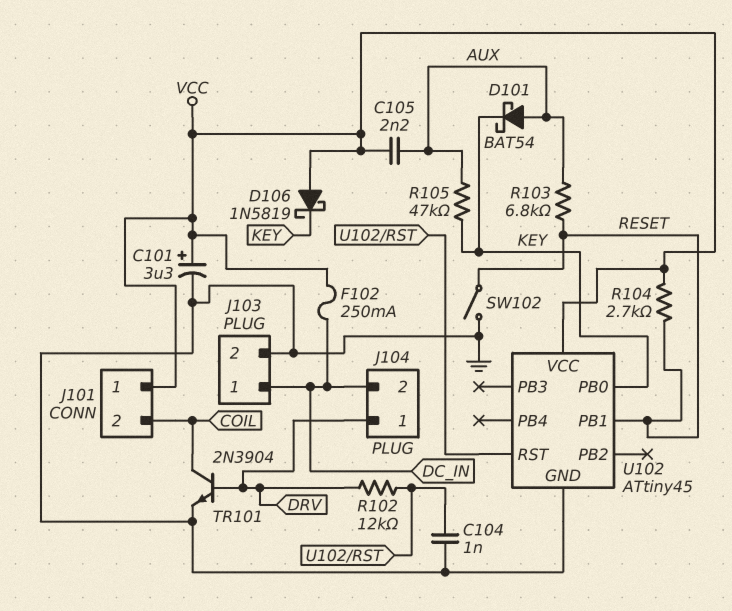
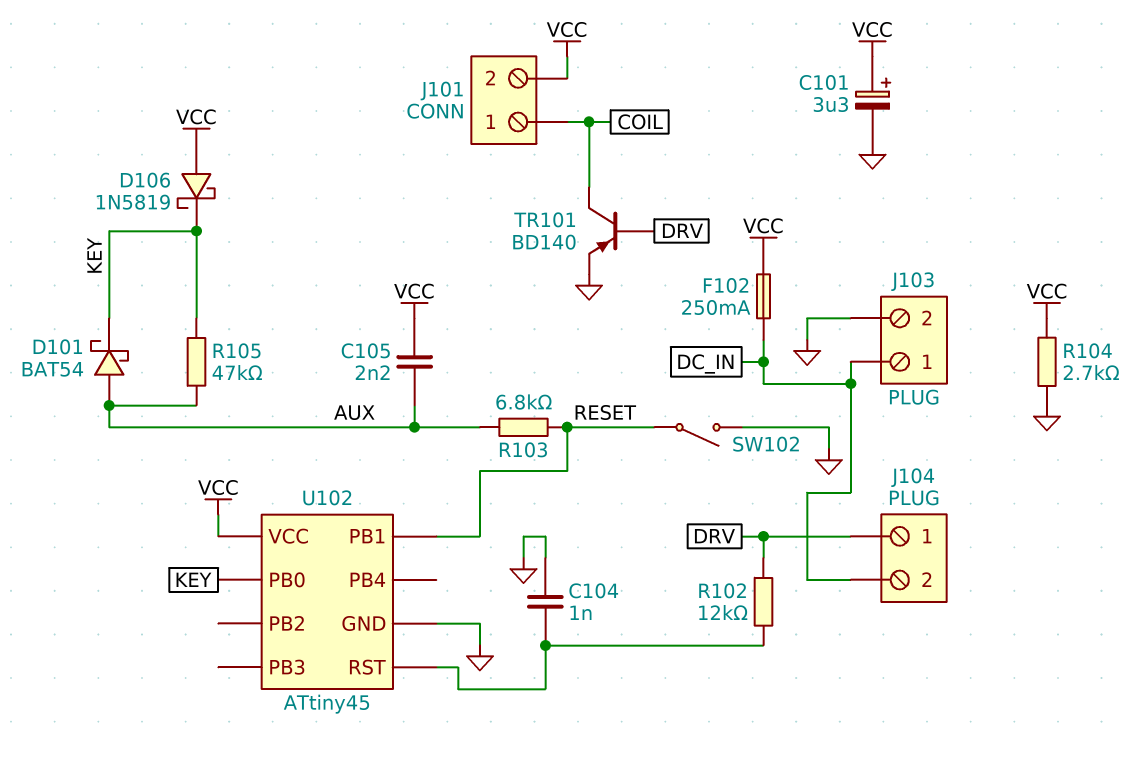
J101 pin 1: VCC -> COIL
J101 pin 2: COIL -> VCC
R104: 2.7k (RESET, VCC) -> 2.7k (GND, VCC)
TR101: NPN 2N3904 (B DRV, C COIL, E GND) -> PNP BD140 (B DRV, C COIL, E GND)

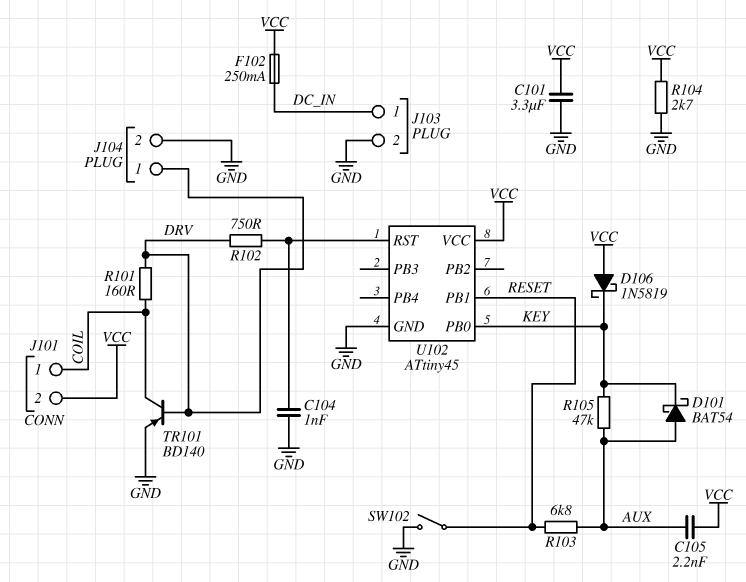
C101: 3.3uF (plus VCC, minus GND) -> 3.3uF (GND, VCC)
J104 pin 2: DC_IN -> GND
R101: none -> 160 (COIL, DRV)
R102: 12k (DRV, U102/RST) -> 750 (DRV, U102/RST)

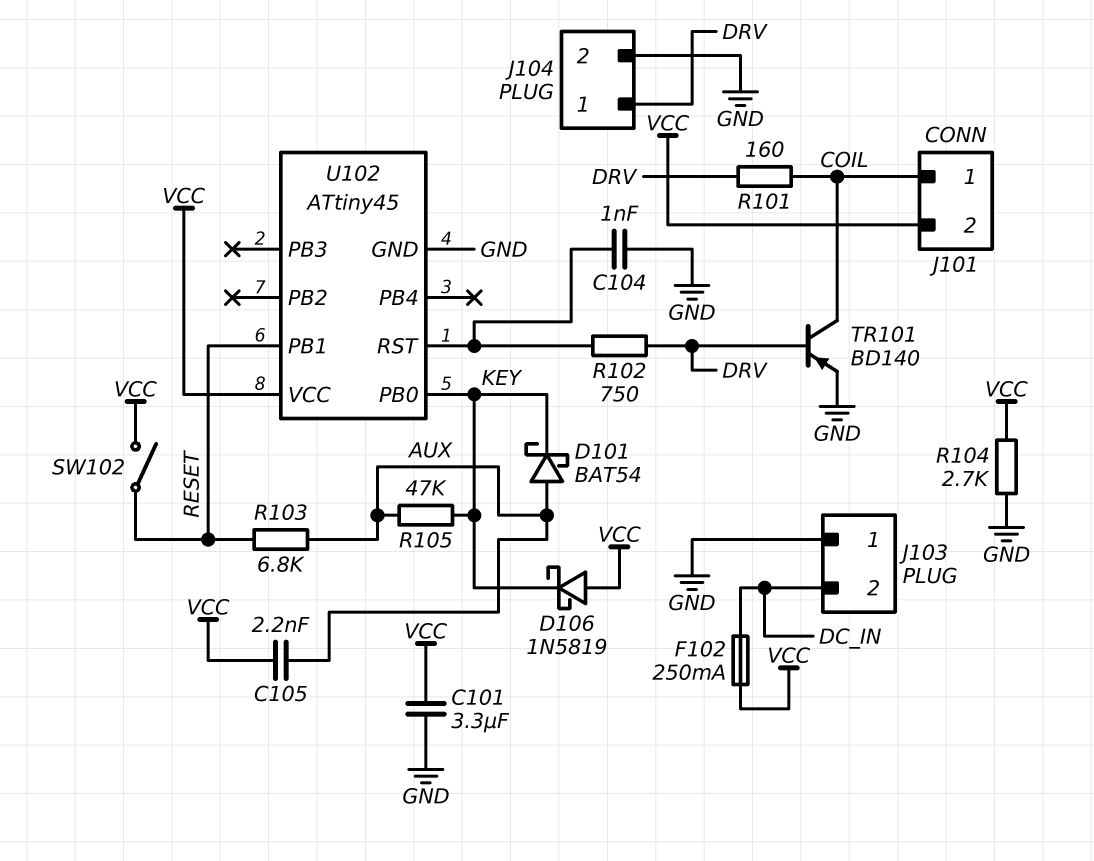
J103 pin 1: DC_IN -> GND
J103 pin 2: GND -> DC_IN
SW102: switch (GND, RESET) -> switch (RESET, VCC)

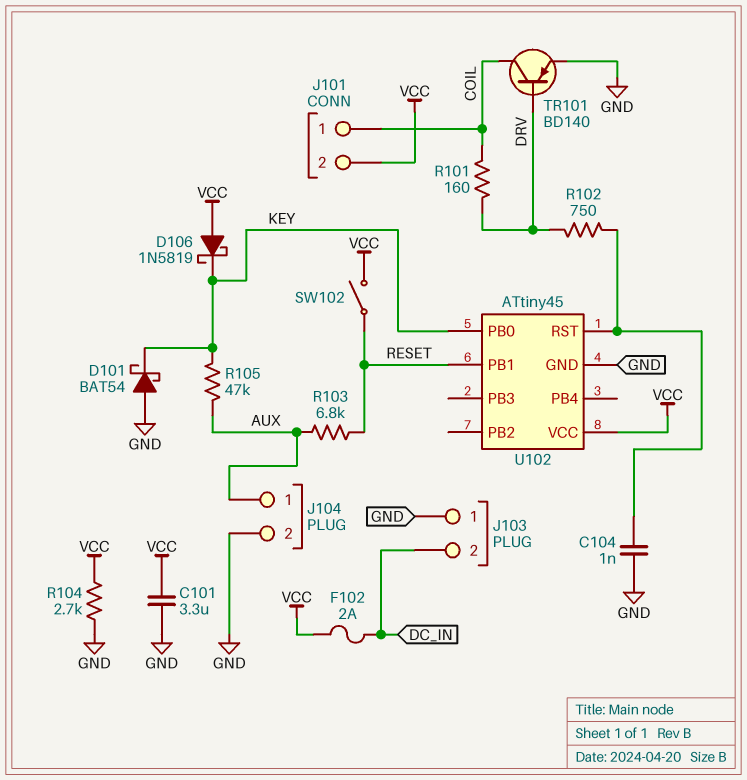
C105: 2.2nF (AUX, VCC) -> none
D101: schottky BAT54 (A AUX, K KEY) -> schottky BAT54 (A GND, K KEY)
F102: 250mA (DC_IN, VCC) -> 2A (DC_IN, VCC)
J104 pin 1: DRV -> AUX

